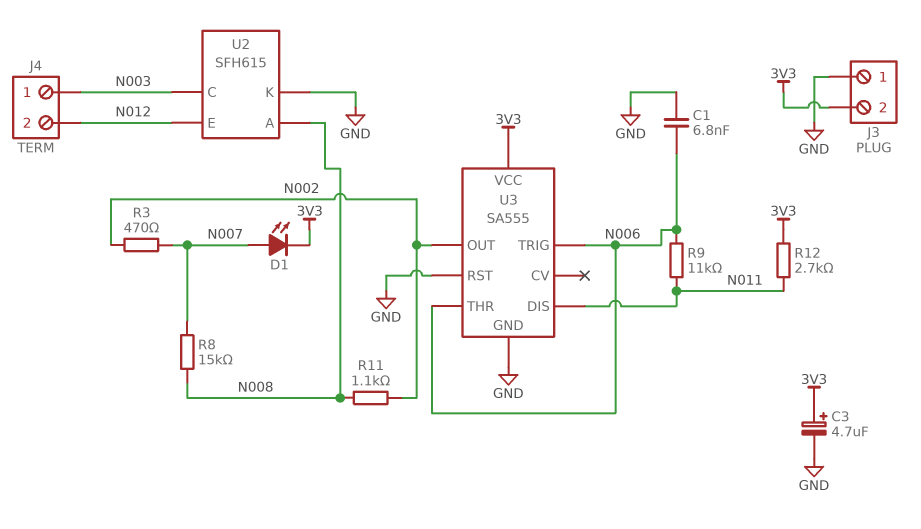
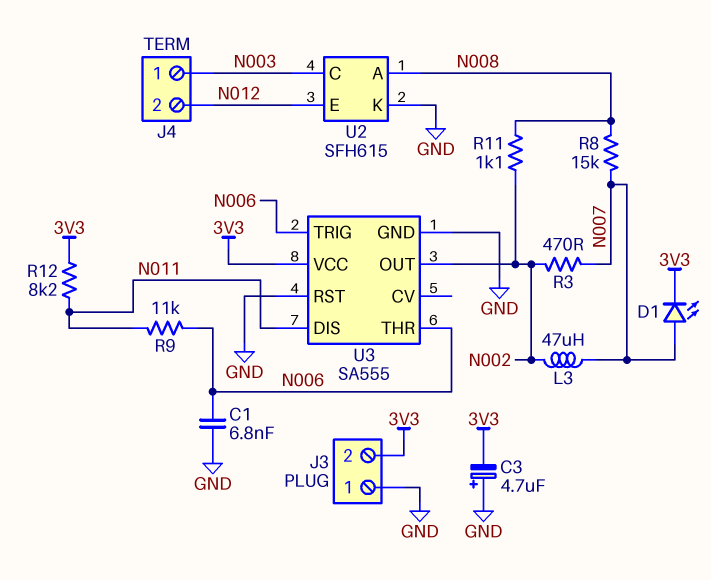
C3: 4.7uF (plus 3V3, minus GND) -> 4.7uF (plus GND, minus 3V3)
L3: none -> 47uH (N002, N007)
R12: 2.7k (3V3, N011) -> 8.2k (3V3, N011)

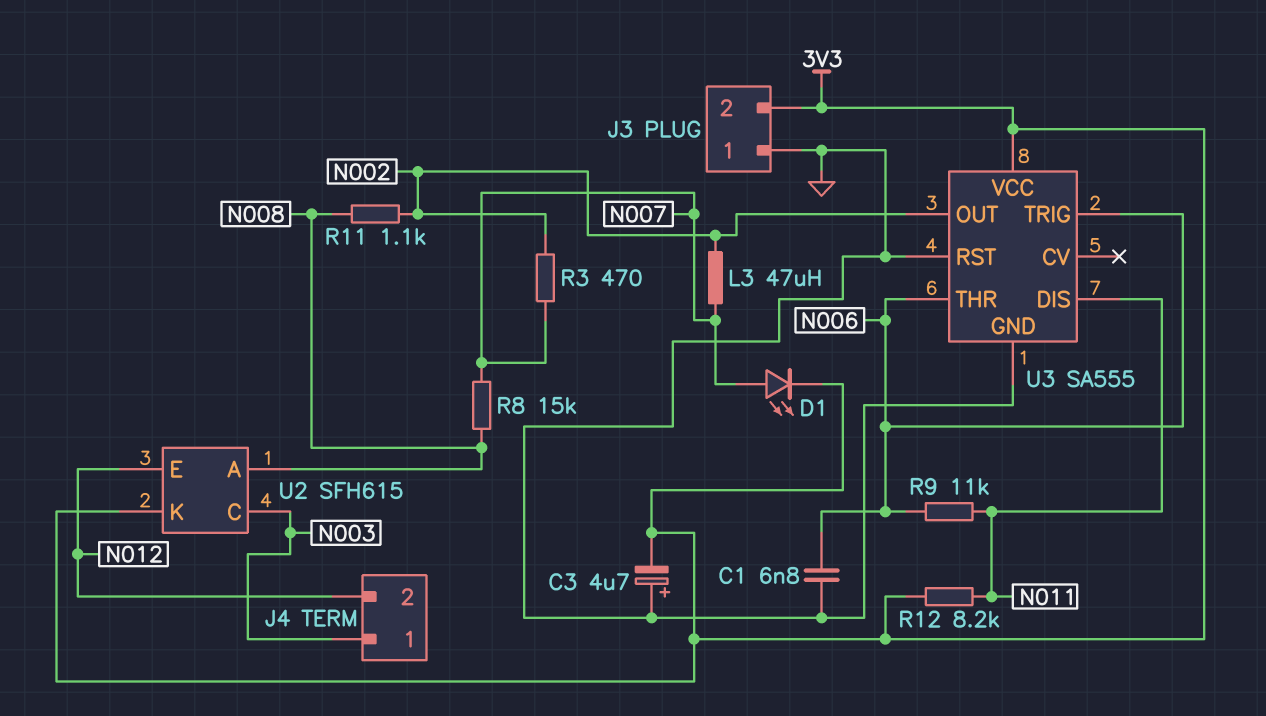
U2 pin K: GND -> 3V3

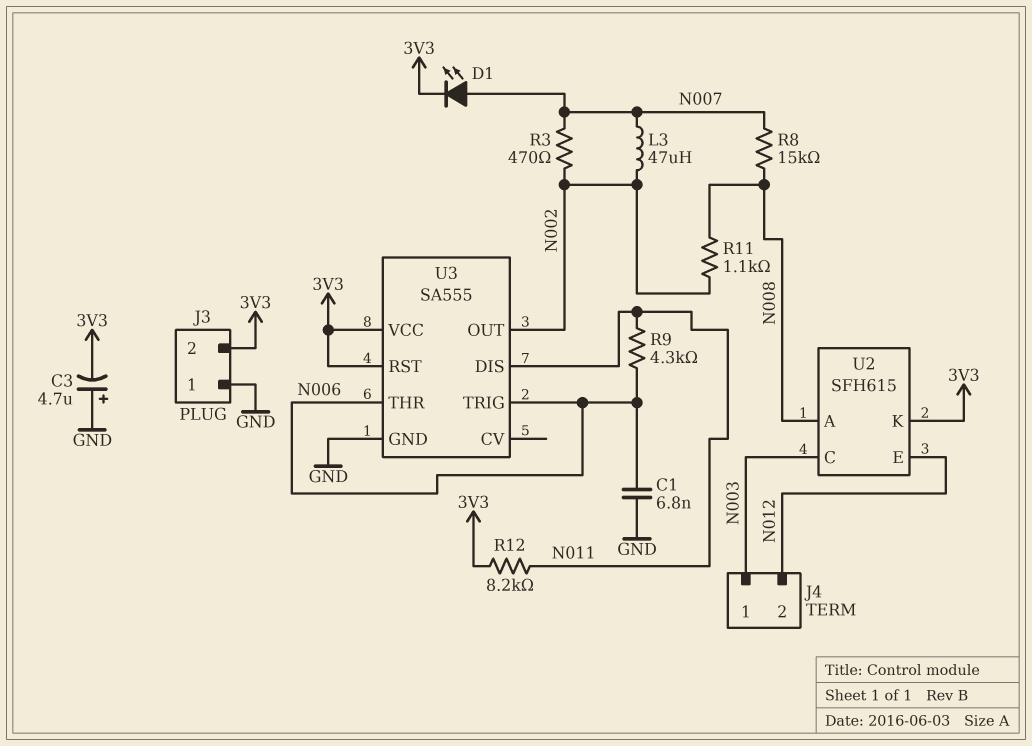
R9: 11k (N006, N011) -> 4.3k (N006, N011)
U3 pin RST: GND -> 3V3

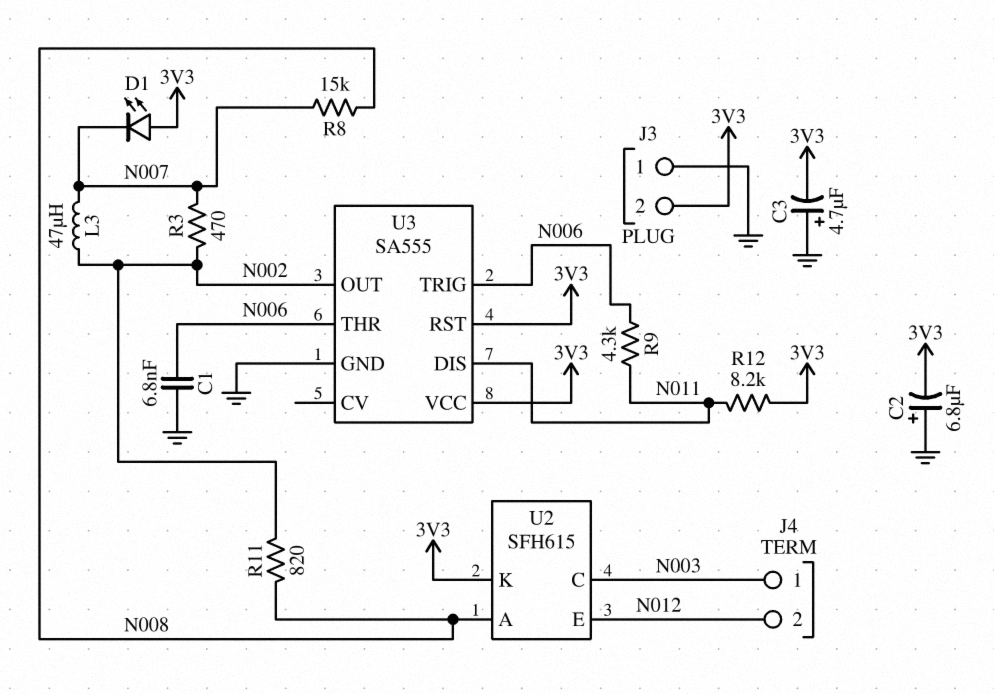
C2: none -> 6.8uF (plus GND, minus 3V3)
D1: LED (A N007, K 3V3) -> LED (A 3V3, K N007)
R11: 1.1k (N002, N008) -> 820 (N002, N008)

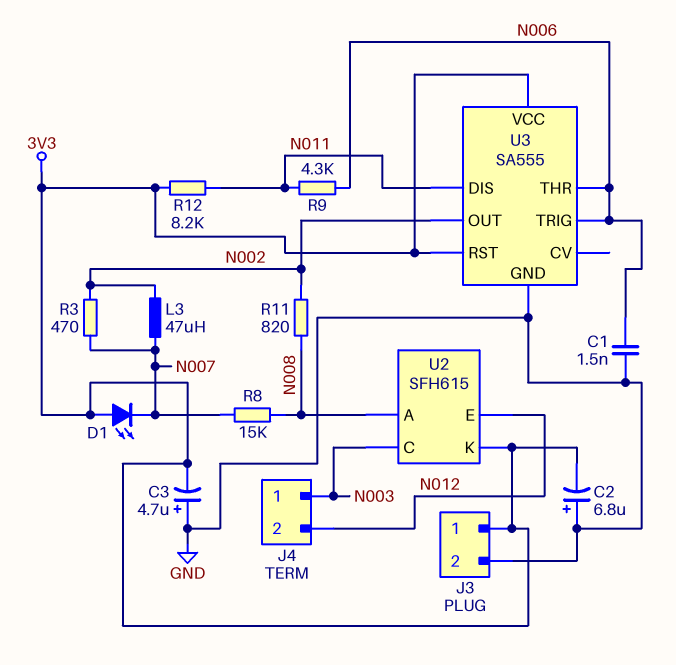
C1: 6.8nF (GND, N006) -> 1.5nF (GND, N006)
J3 pin 1: GND -> 3V3
J3 pin 2: 3V3 -> GND

